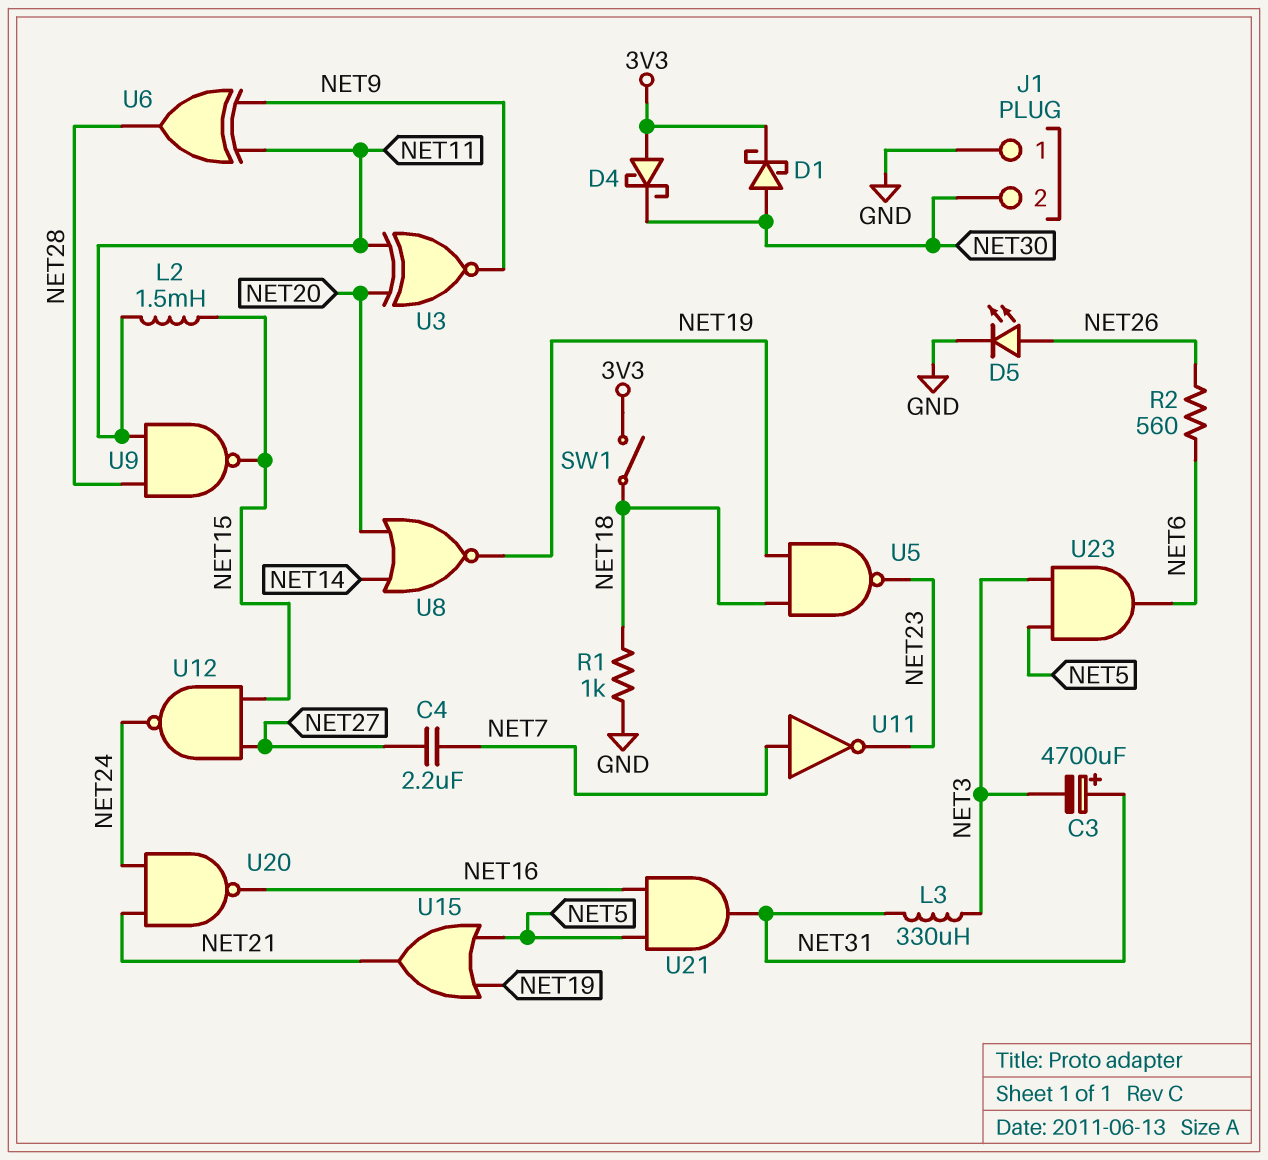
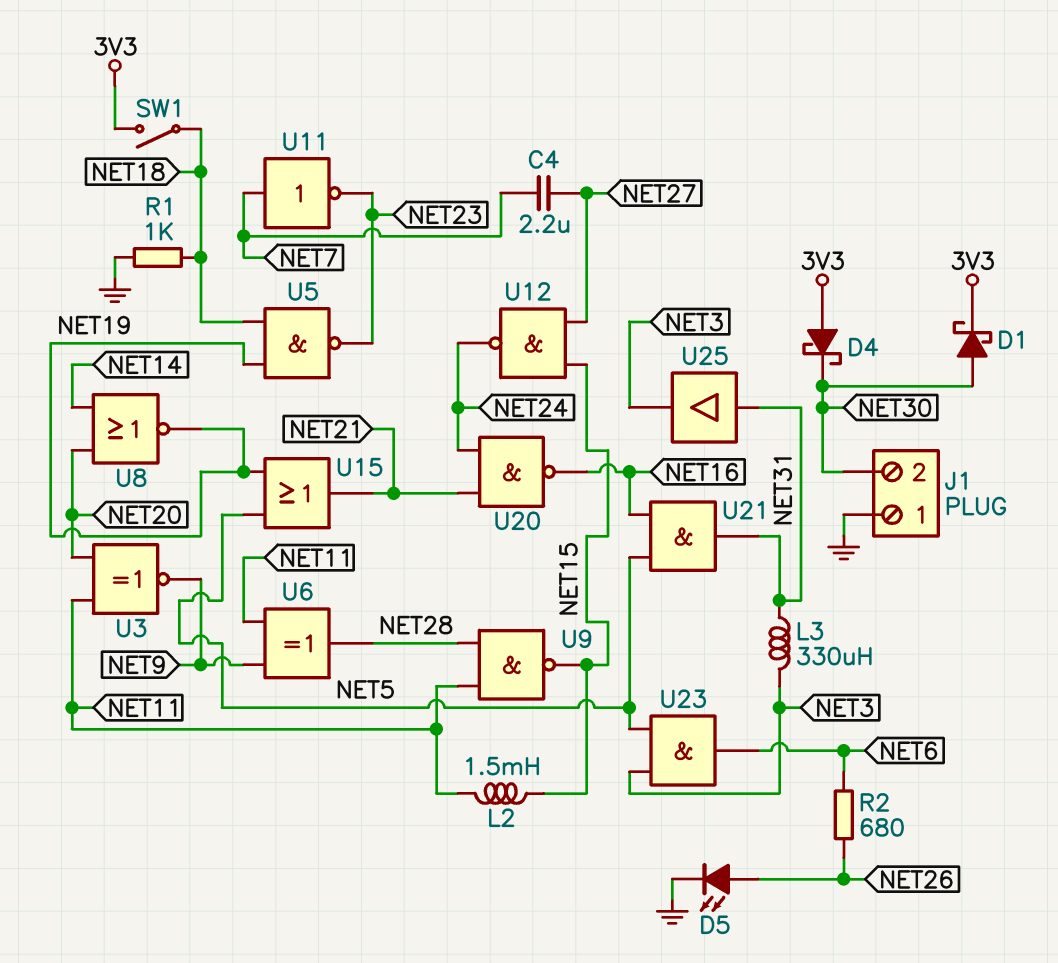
C3: 4700uF (plus NET31, minus NET3) -> none
R2: 560 (NET6, NET26) -> 680 (NET6, NET26)
U25: none -> buffer (in NET31, out NET3)

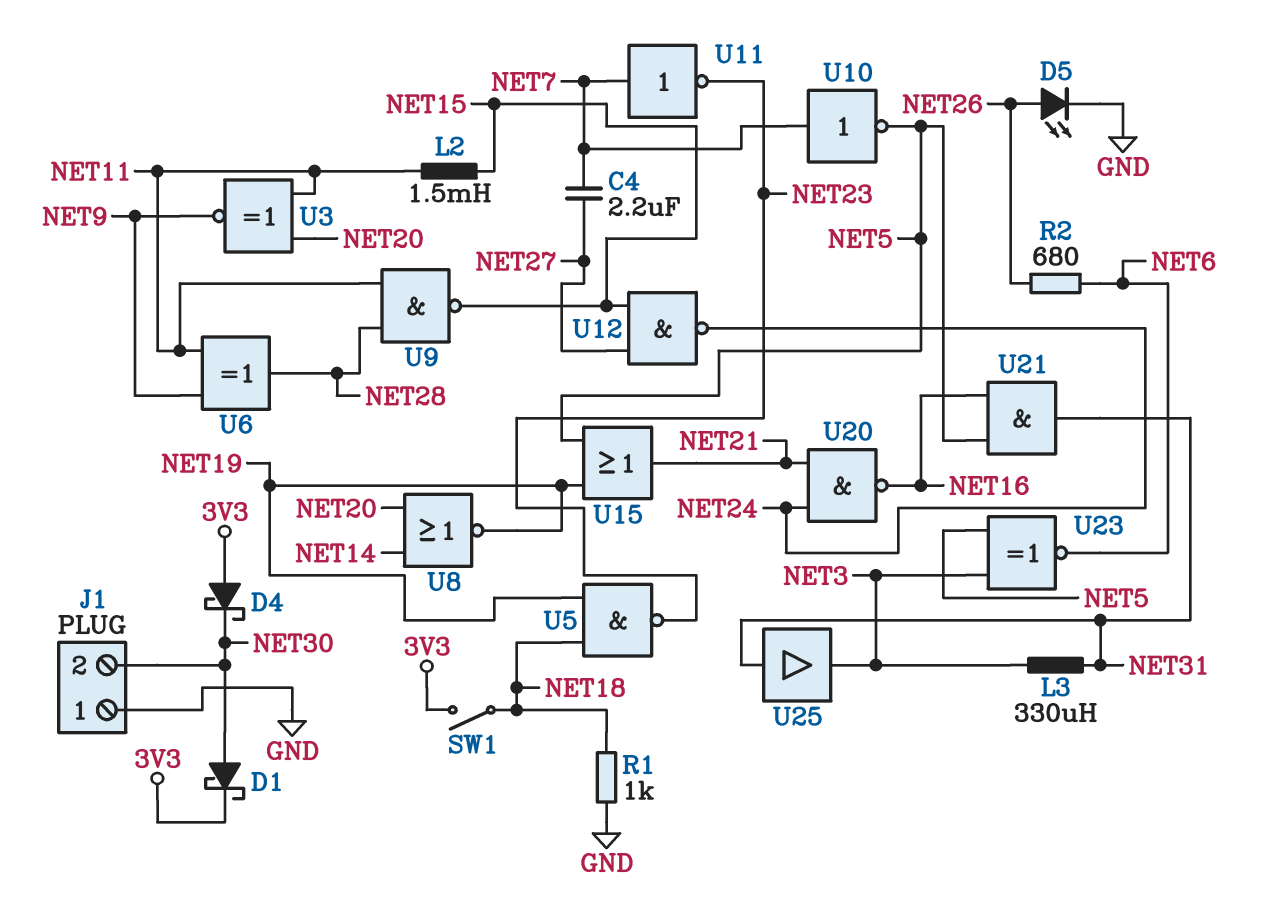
U10: none -> NOT (in NET7, out NET5)
U23: AND (in NET3, in NET5, out NET6) -> XNOR (in NET3, in NET5, out NET6)

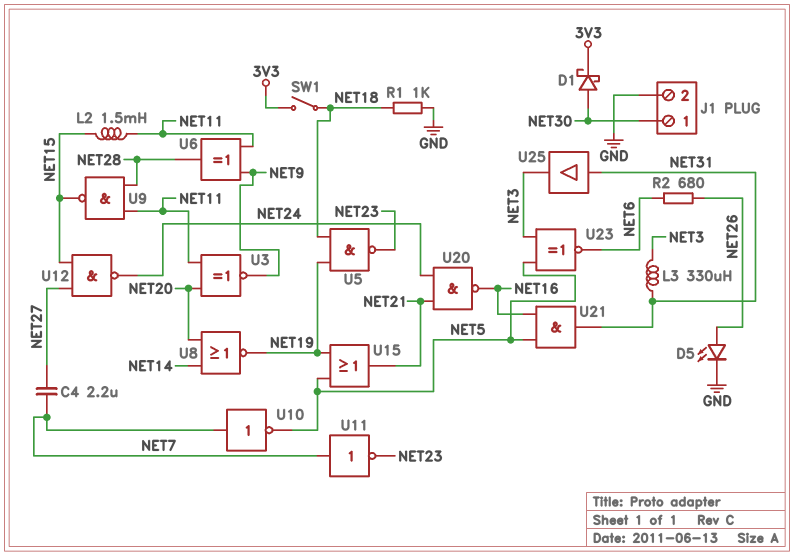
D4: schottky (A 3V3, K NET30) -> none
J1 pin 1: GND -> NET30
J1 pin 2: NET30 -> GND

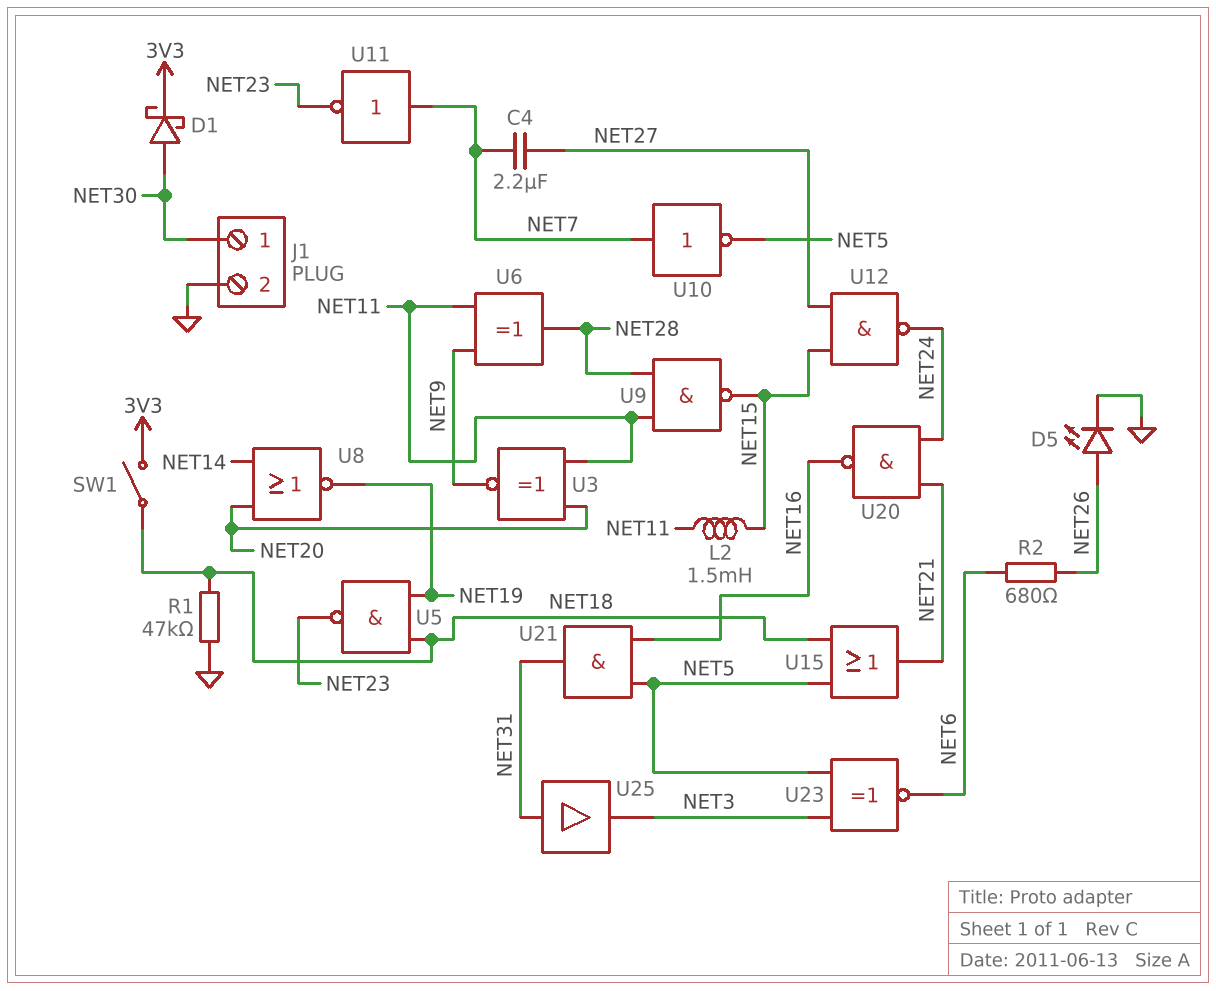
L3: 330uH (NET3, NET31) -> none
R1: 1k (GND, NET18) -> 47k (GND, NET18)
U15: OR (in NET5, in NET19, out NET21) -> OR (in NET5, in NET18, out NET21)

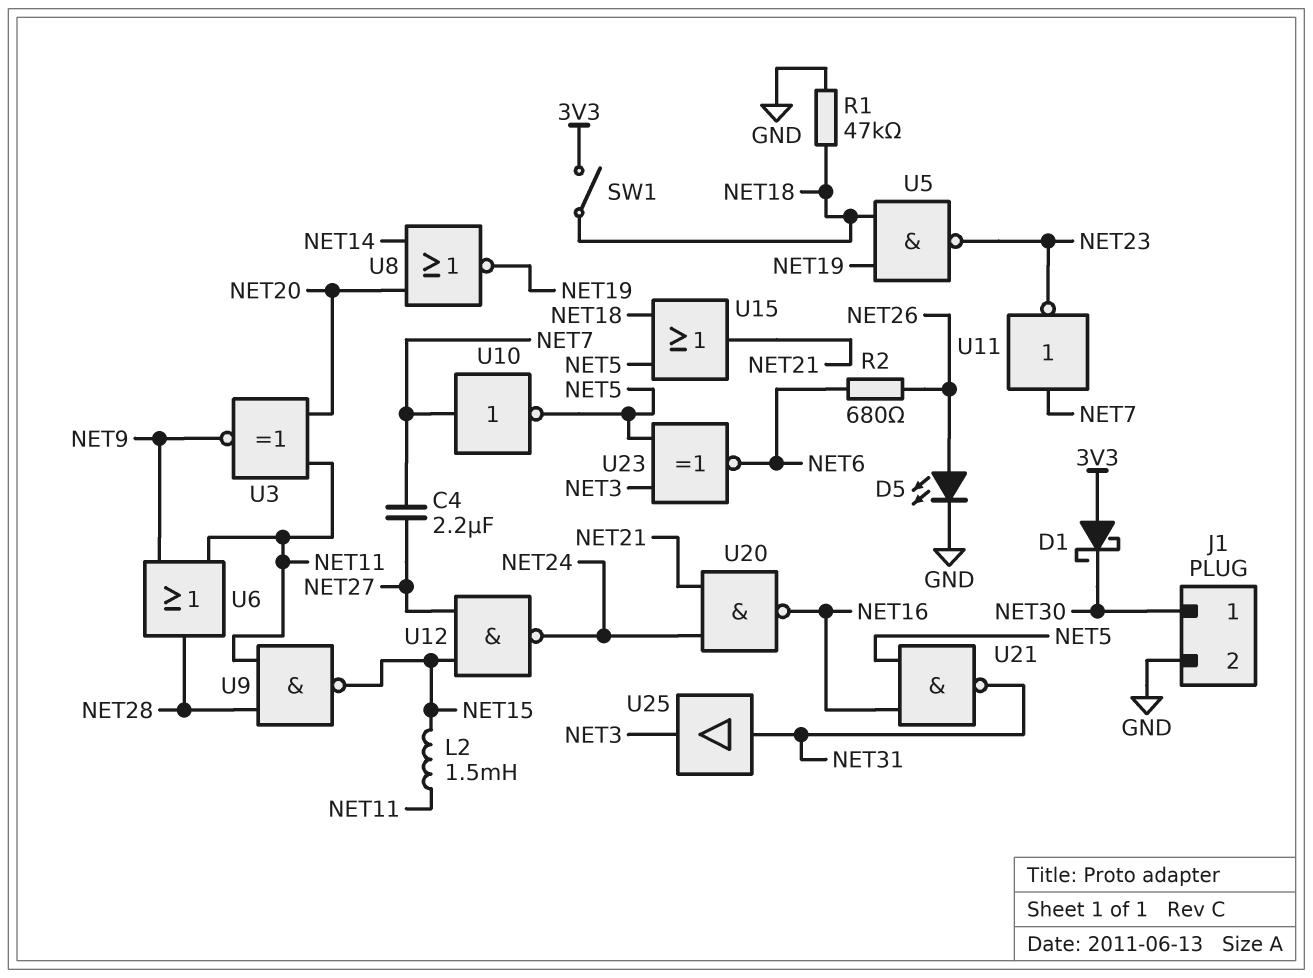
D1: schottky (A NET30, K 3V3) -> schottky (A 3V3, K NET30)
U6: XOR (in NET9, in NET11, out NET28) -> OR (in NET9, in NET11, out NET28)
U21: AND (in NET5, in NET16, out NET31) -> NAND (in NET5, in NET16, out NET31)

